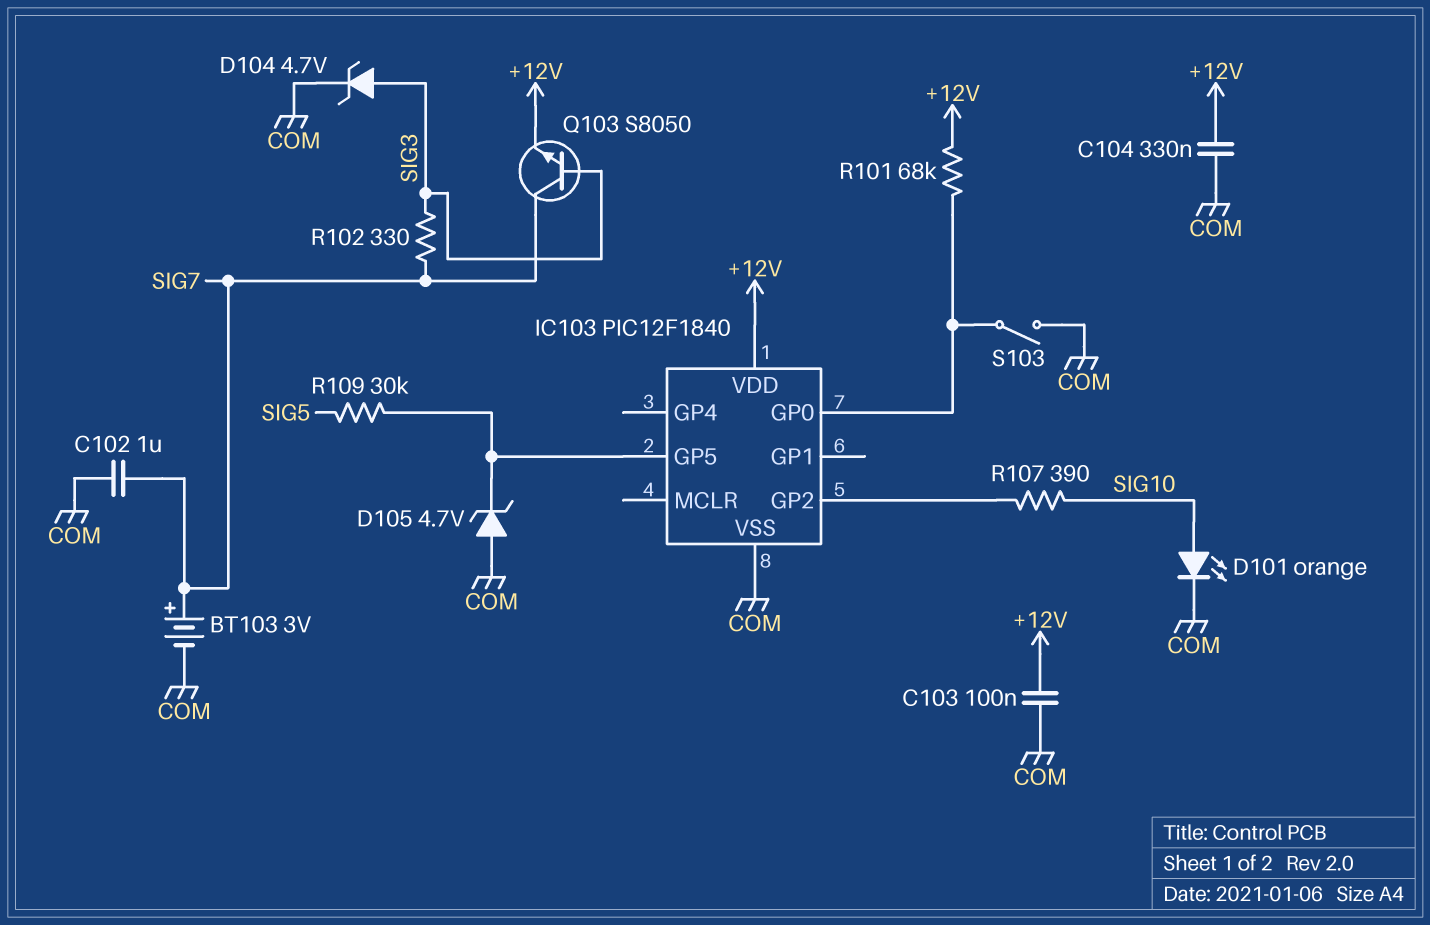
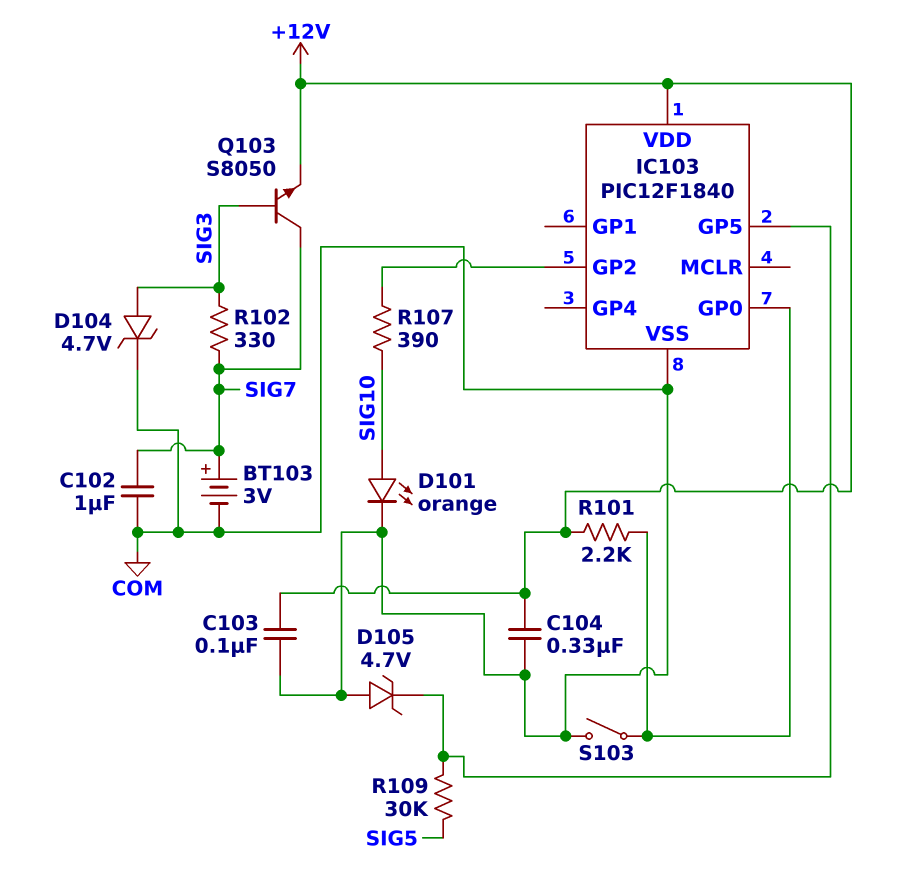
R101: 68k (+12V, IC103/GP0) -> 2.2k (+12V, IC103/GP0)

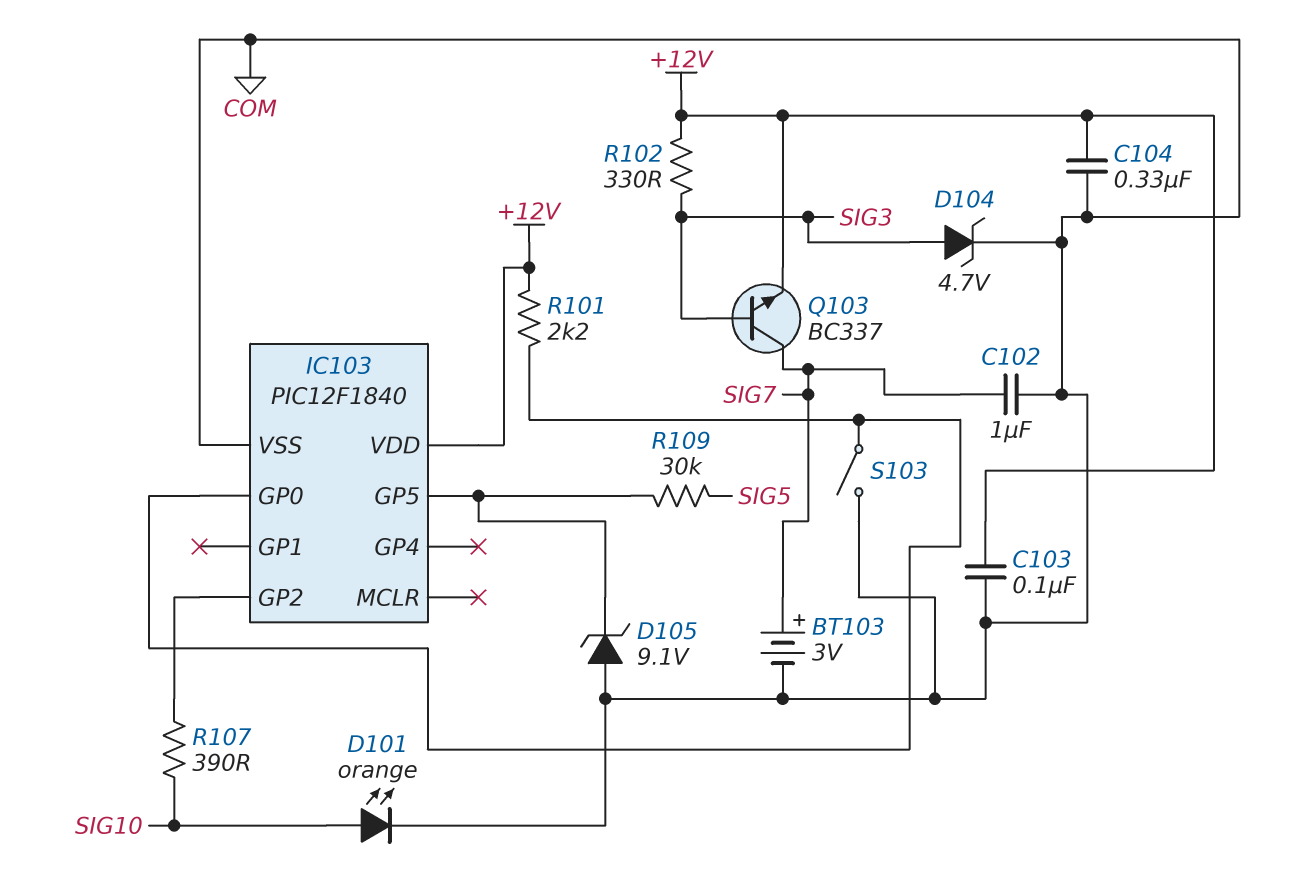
D105: zener 4.7V (A COM, K IC103/GP5) -> zener 9.1V (A COM, K IC103/GP5)
Q103: NPN S8050 (B SIG3, C SIG7, E +12V) -> NPN BC337 (B SIG3, C SIG7, E +12V)
R102: 330 (SIG3, SIG7) -> 330 (+12V, SIG3)

